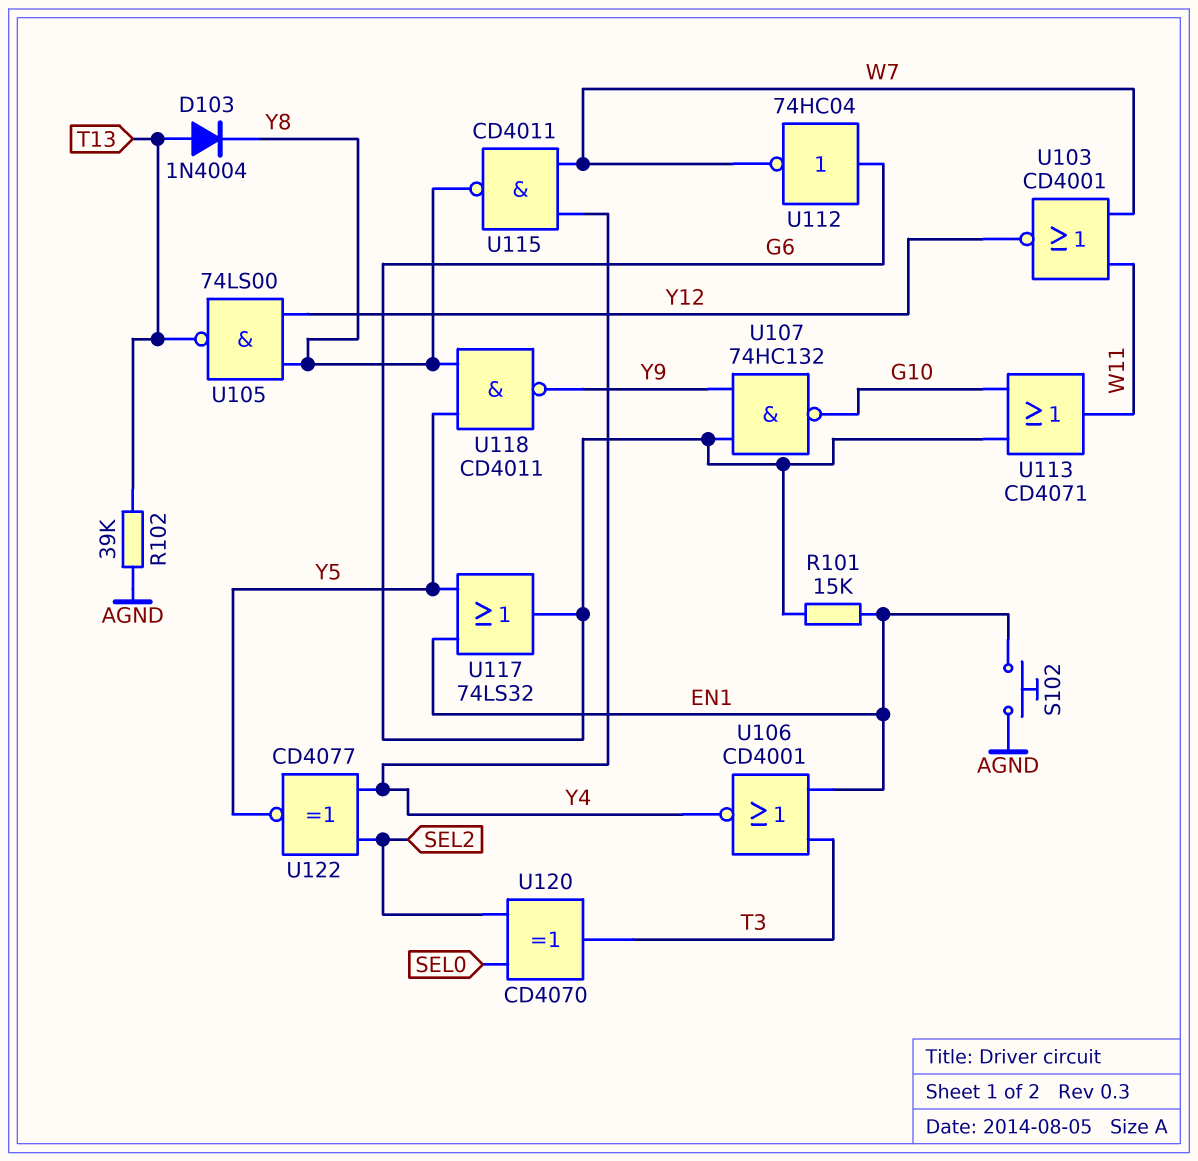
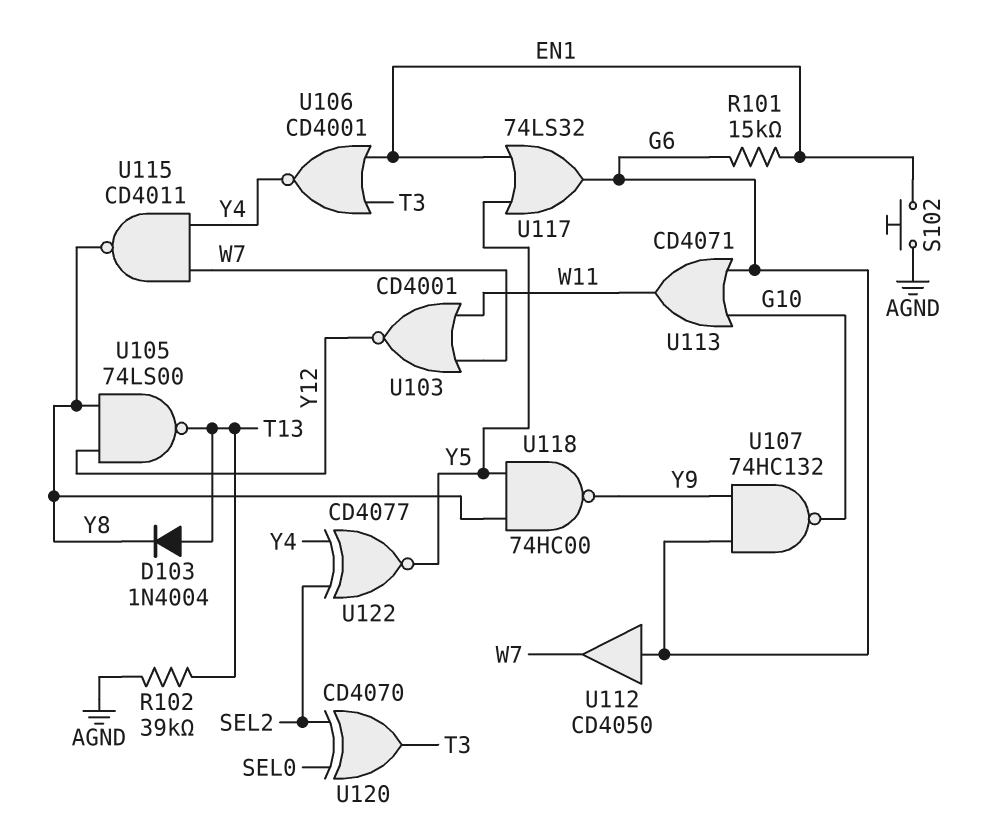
U112: NOT 74HC04 (in G6, out W7) -> buffer CD4050 (in G6, out W7)
U118: NAND CD4011 (in Y5, in Y8, out Y9) -> NAND 74HC00 (in Y5, in Y8, out Y9)

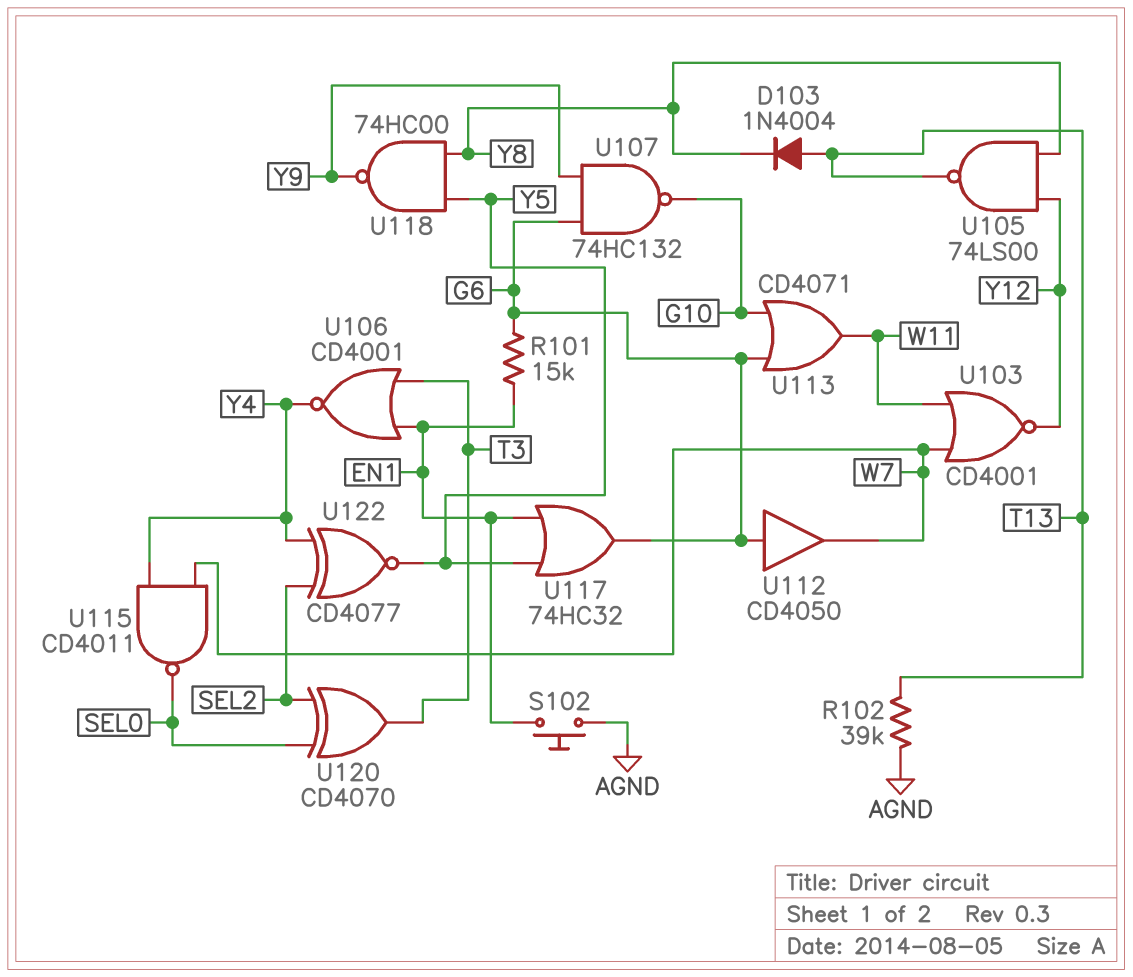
U115: NAND CD4011 (in W7, in Y4, out Y8) -> NAND CD4011 (in W7, in Y4, out SEL0)
U117: OR 74LS32 (in EN1, in Y5, out G6) -> OR 74HC32 (in EN1, in Y5, out G6)

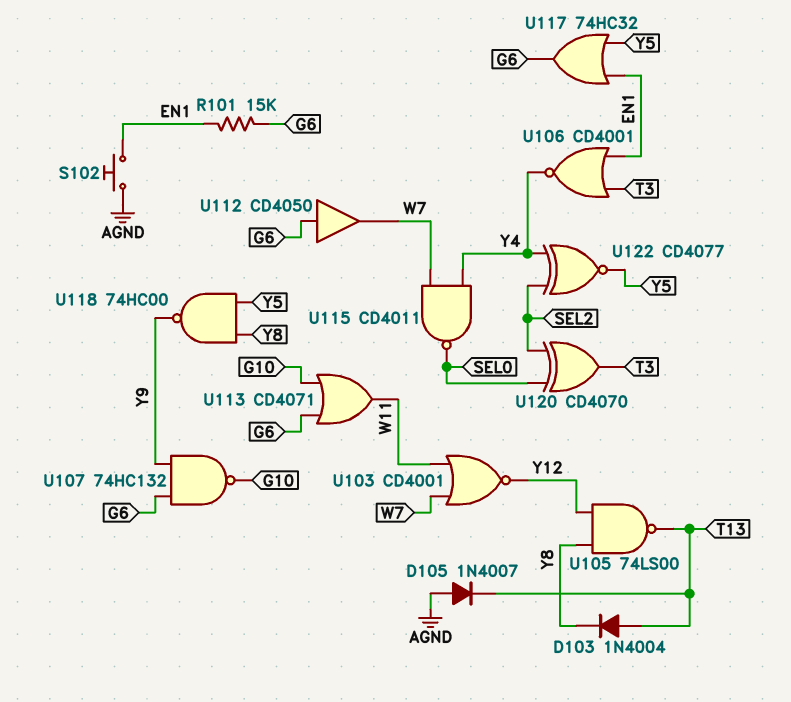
D105: none -> diode 1N4007 (A AGND, K T13)
R102: 39k (AGND, T13) -> none

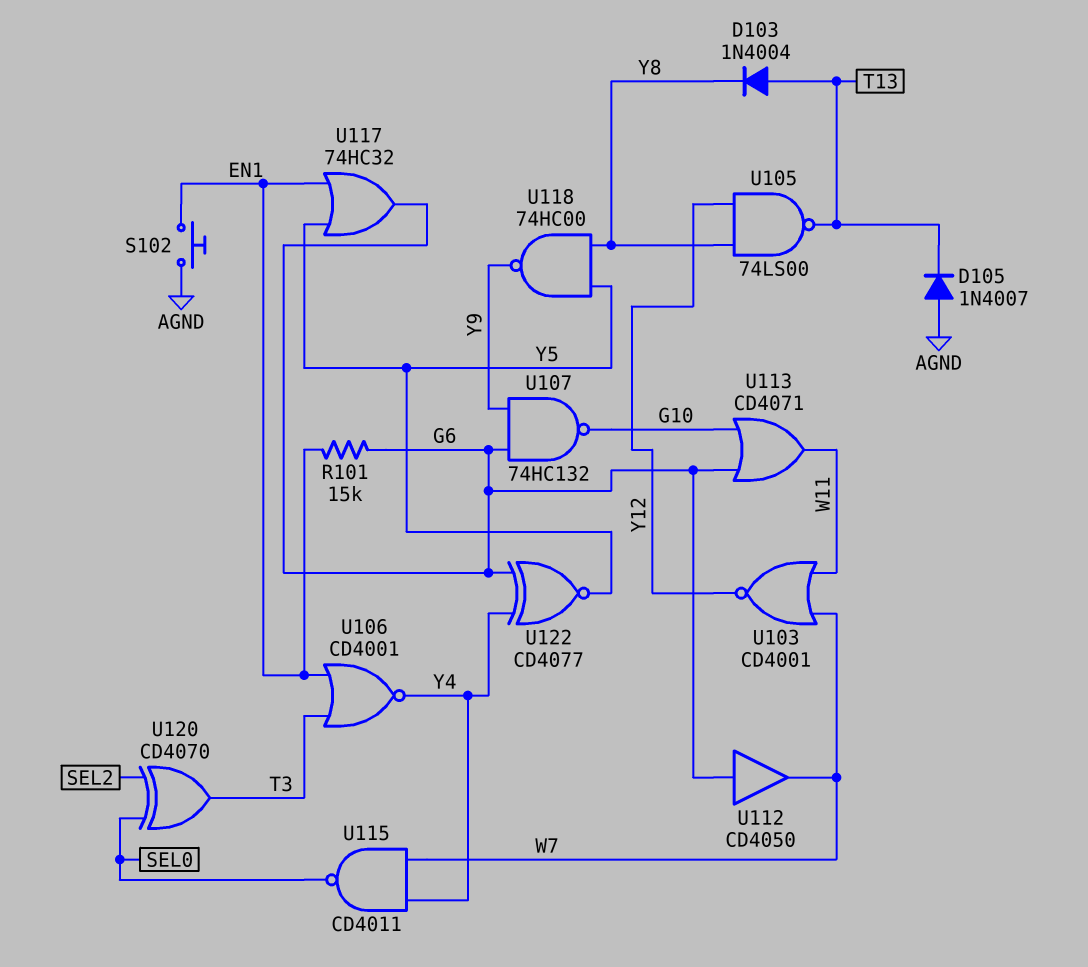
U122: XNOR CD4077 (in SEL2, in Y4, out Y5) -> XNOR CD4077 (in G6, in Y4, out Y5)

